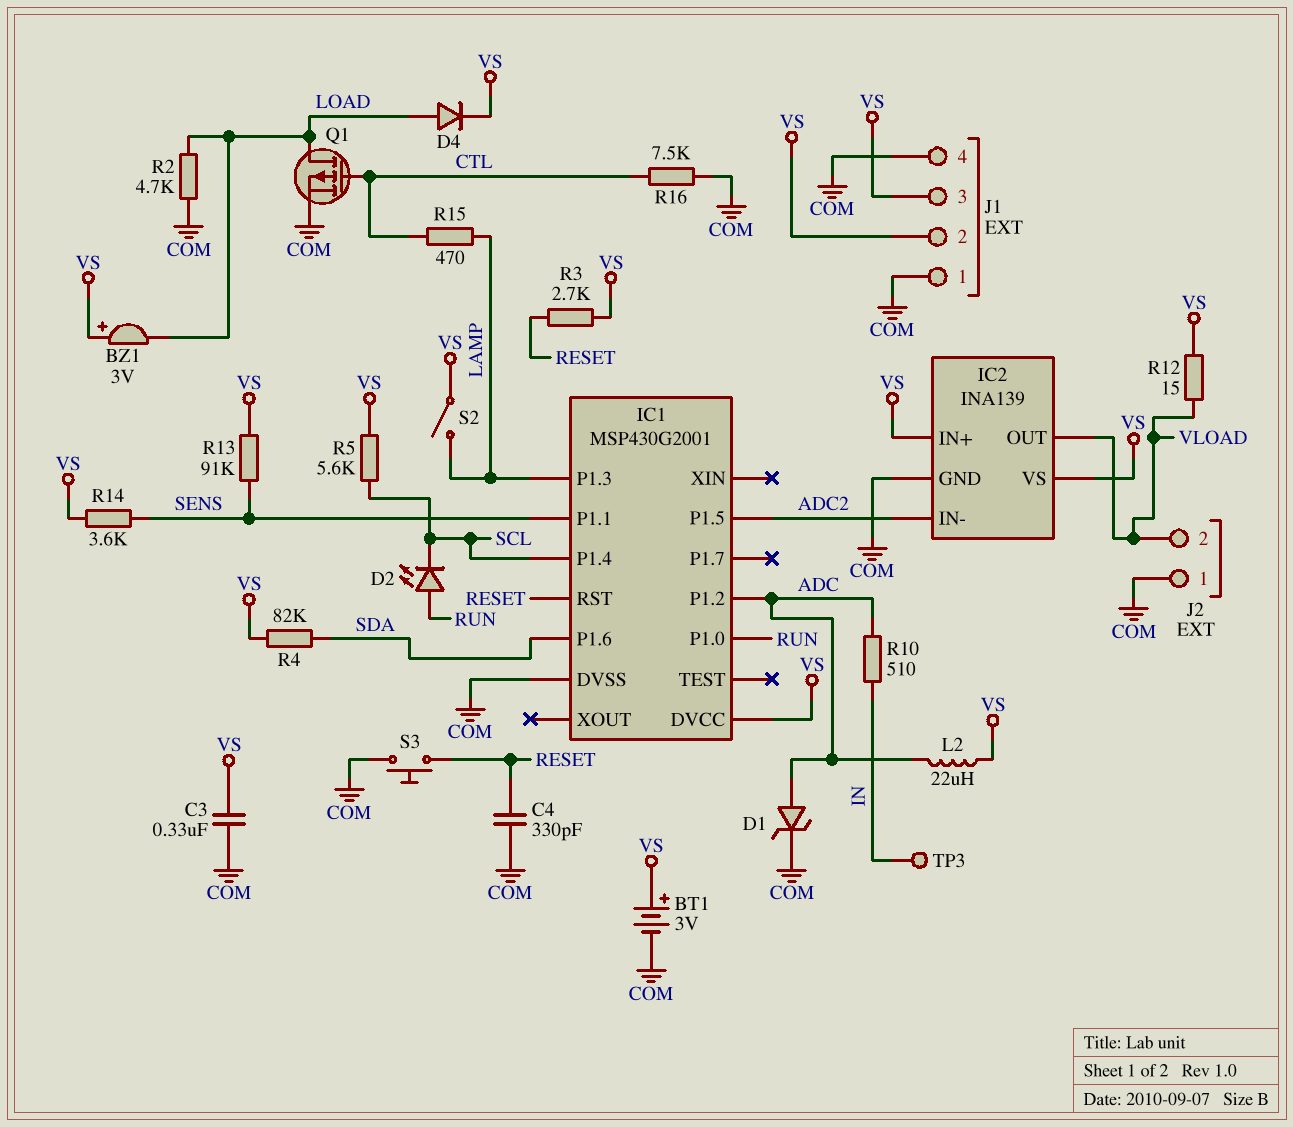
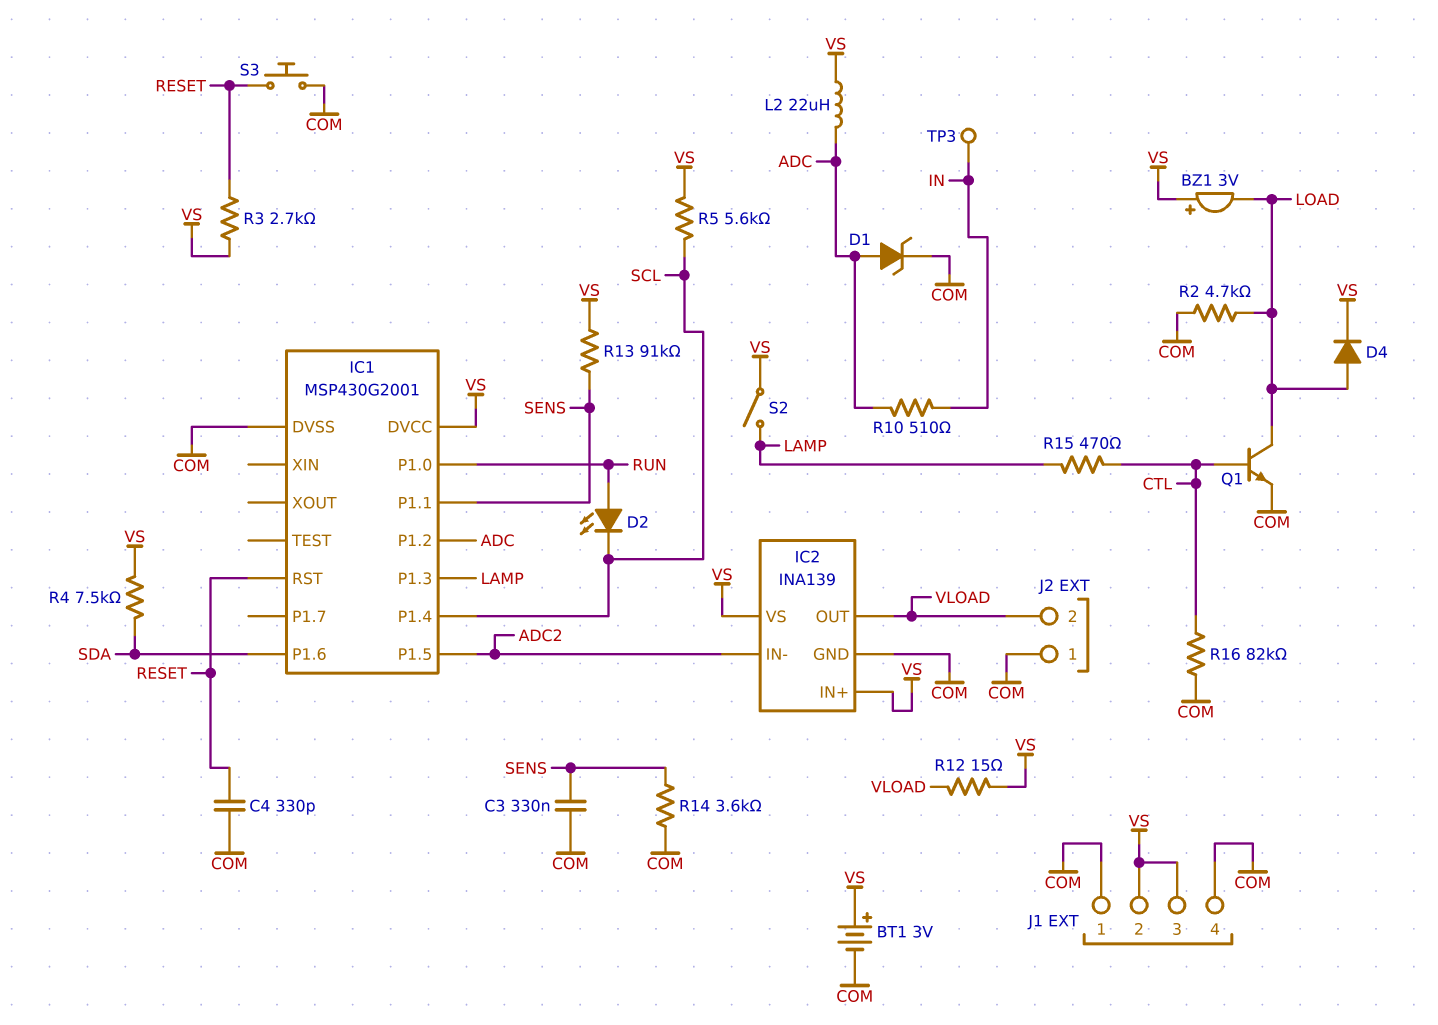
C3: 330nF (COM, VS) -> 330nF (COM, SENS)
Q1: PMOS (G CTL, D LOAD, S COM) -> NPN (B CTL, C LOAD, E COM)
R4: 82k (SDA, VS) -> 7.5k (SDA, VS)
R14: 3.6k (SENS, VS) -> 3.6k (COM, SENS)
R16: 7.5k (COM, CTL) -> 82k (COM, CTL)

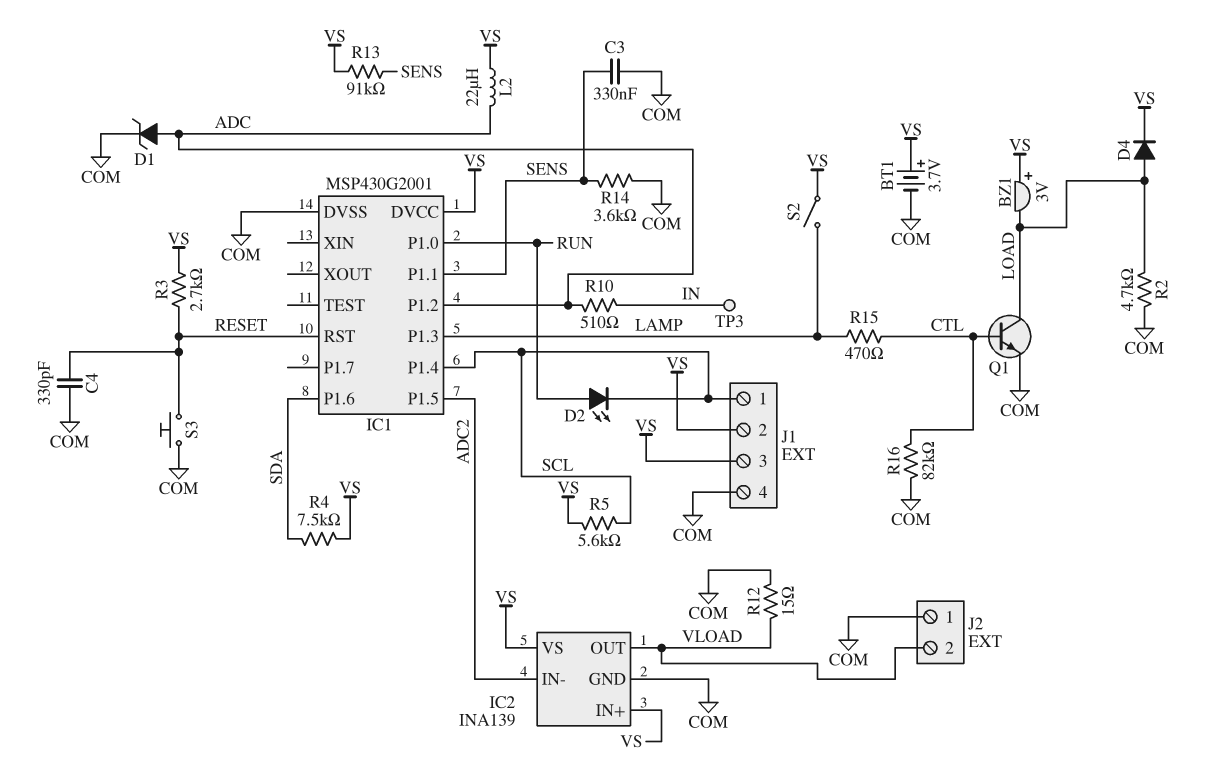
BT1: 3V (plus VS, minus COM) -> 3.7V (plus VS, minus COM)
J1 pin 1: COM -> SCL
R12: 15 (VLOAD, VS) -> 15 (COM, VLOAD)

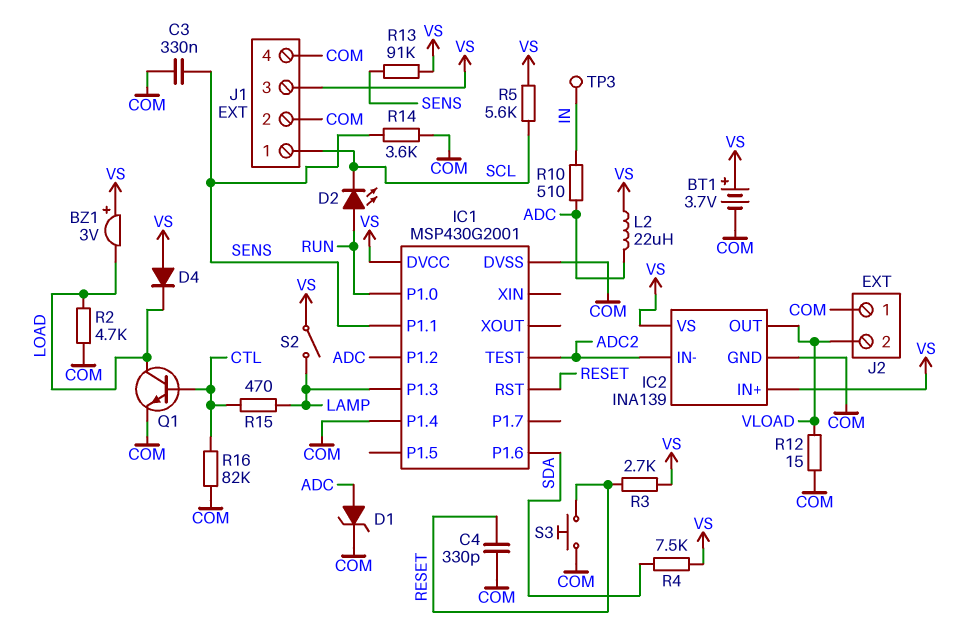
D4: diode (A LOAD, K VS) -> diode (A VS, K LOAD)
IC1 pin P1.4: SCL -> COM
IC1 pin P1.5: ADC2 -> none
IC1 pin TEST: none -> ADC2
J1 pin 2: VS -> COM

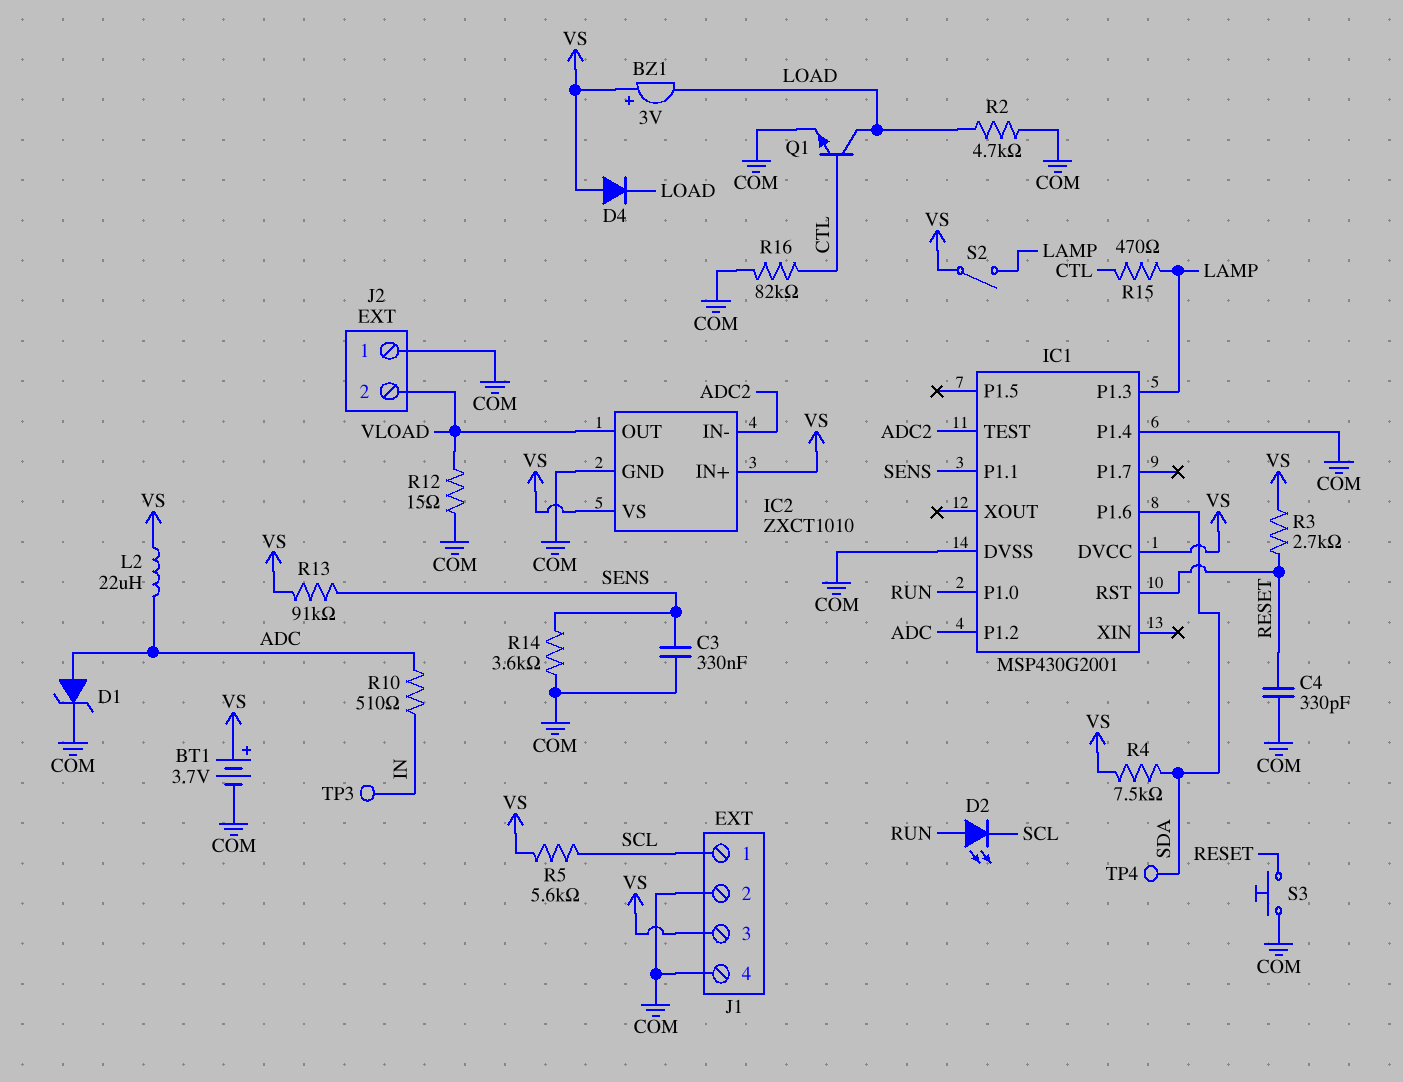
IC2: INA139 -> ZXCT1010
TP4: none -> test point (SDA)

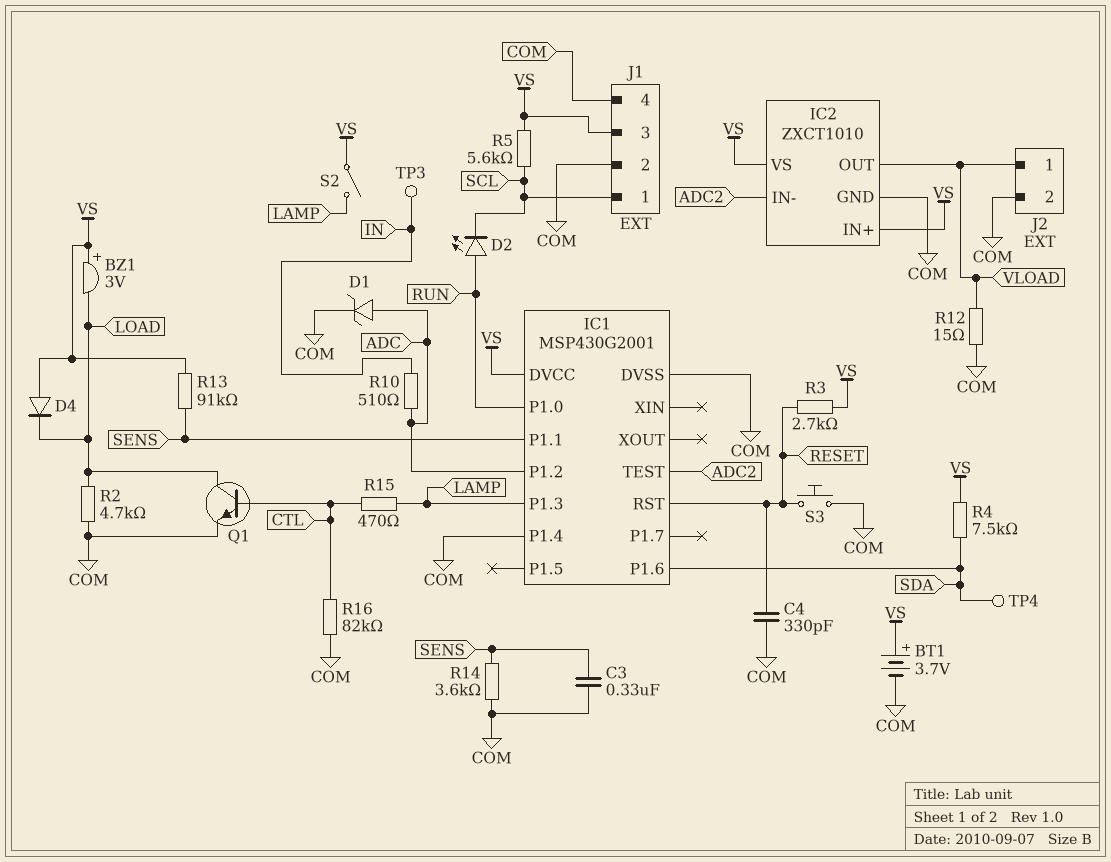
J2 pin 1: COM -> VLOAD
J2 pin 2: VLOAD -> COM
L2: 22uH (ADC, VS) -> none

